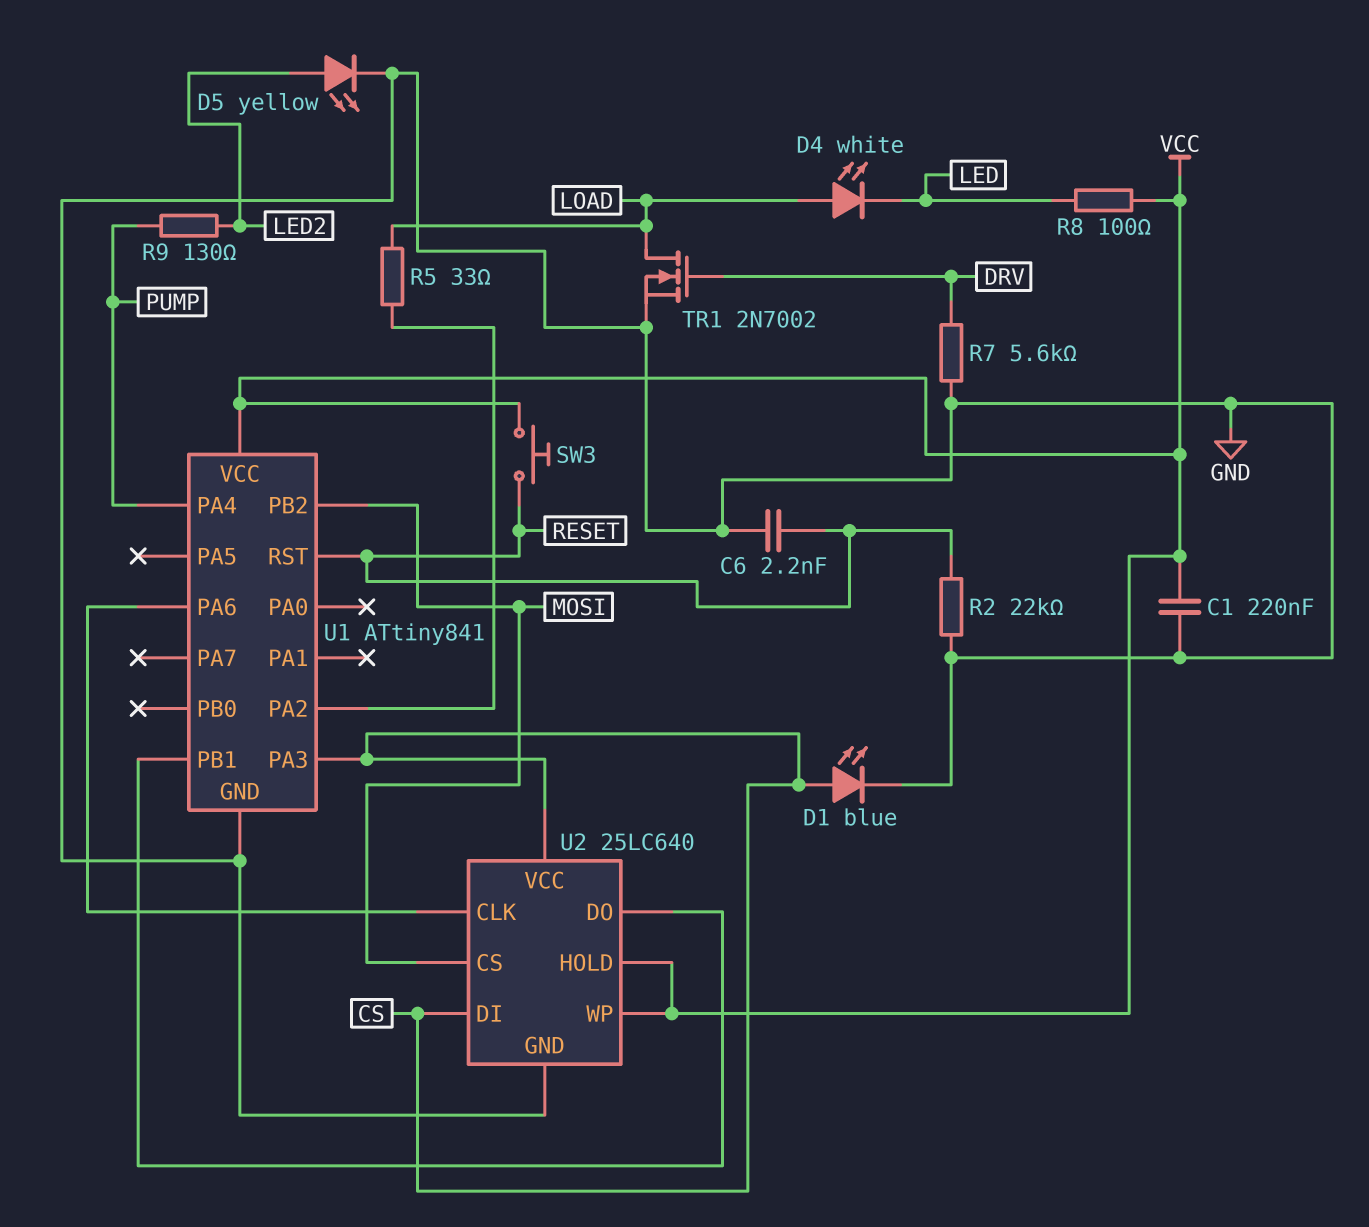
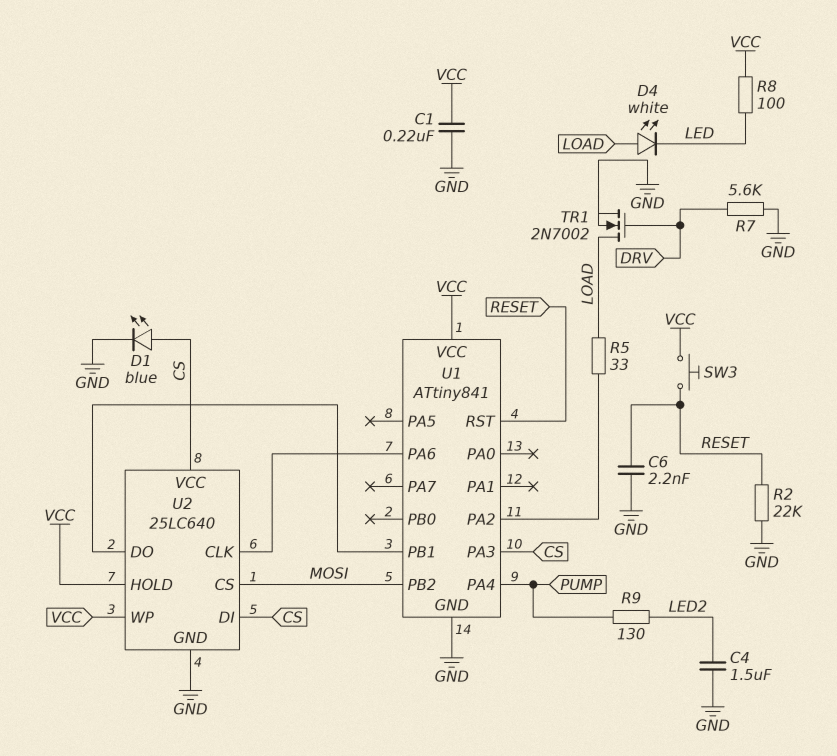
C4: none -> 1.5uF (GND, LED2)
D5: LED yellow (A LED2, K GND) -> none

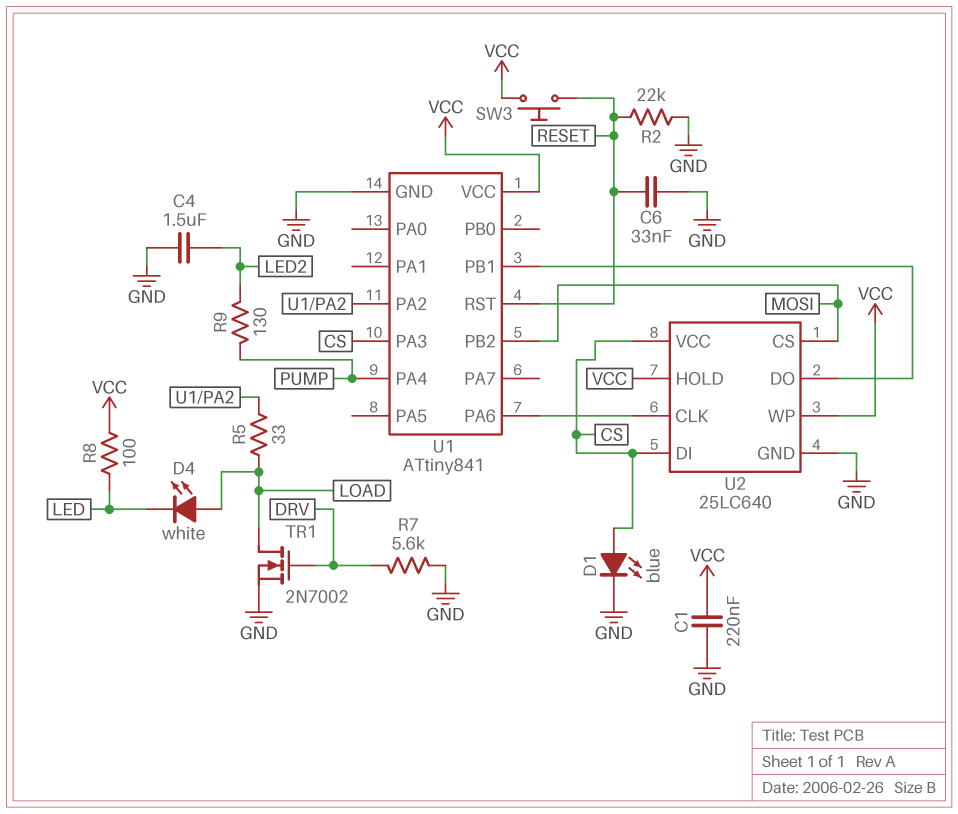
C6: 2.2nF (GND, RESET) -> 33nF (GND, RESET)

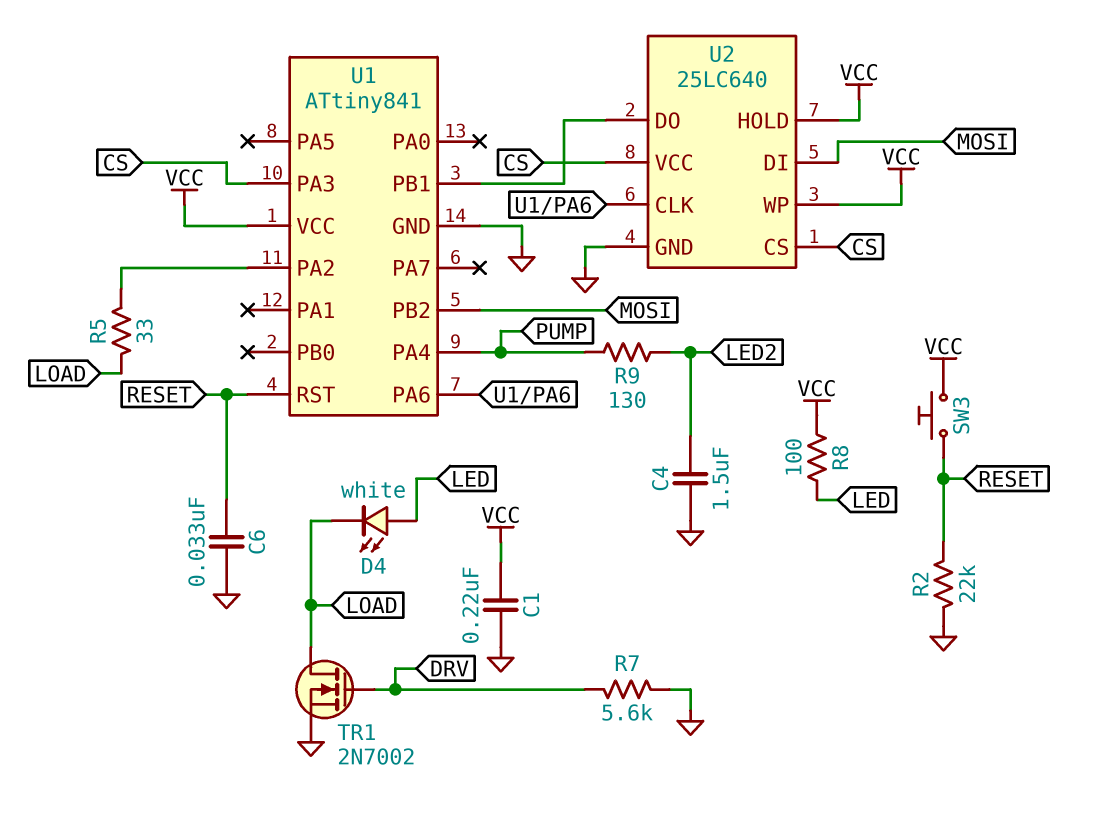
D1: LED blue (A CS, K GND) -> none
D4: LED white (A LOAD, K LED) -> LED white (A LED, K LOAD)
U2 pin CS: MOSI -> CS
U2 pin DI: CS -> MOSI

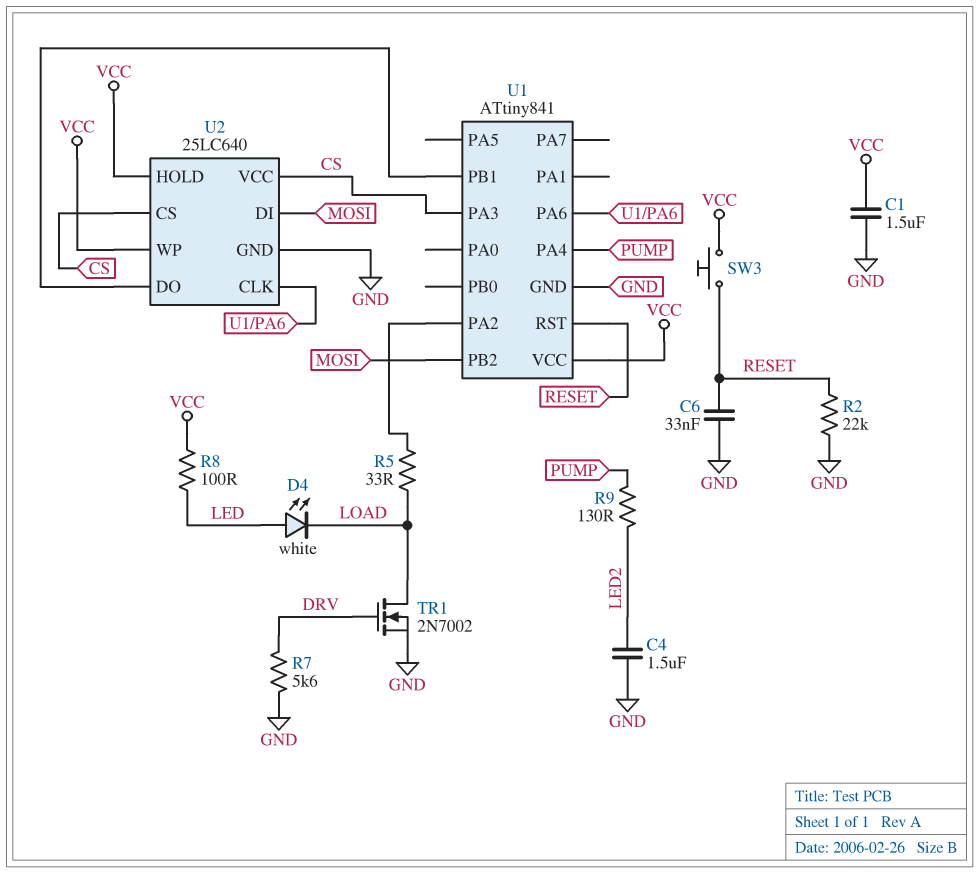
C1: 220nF (GND, VCC) -> 1.5uF (GND, VCC)

